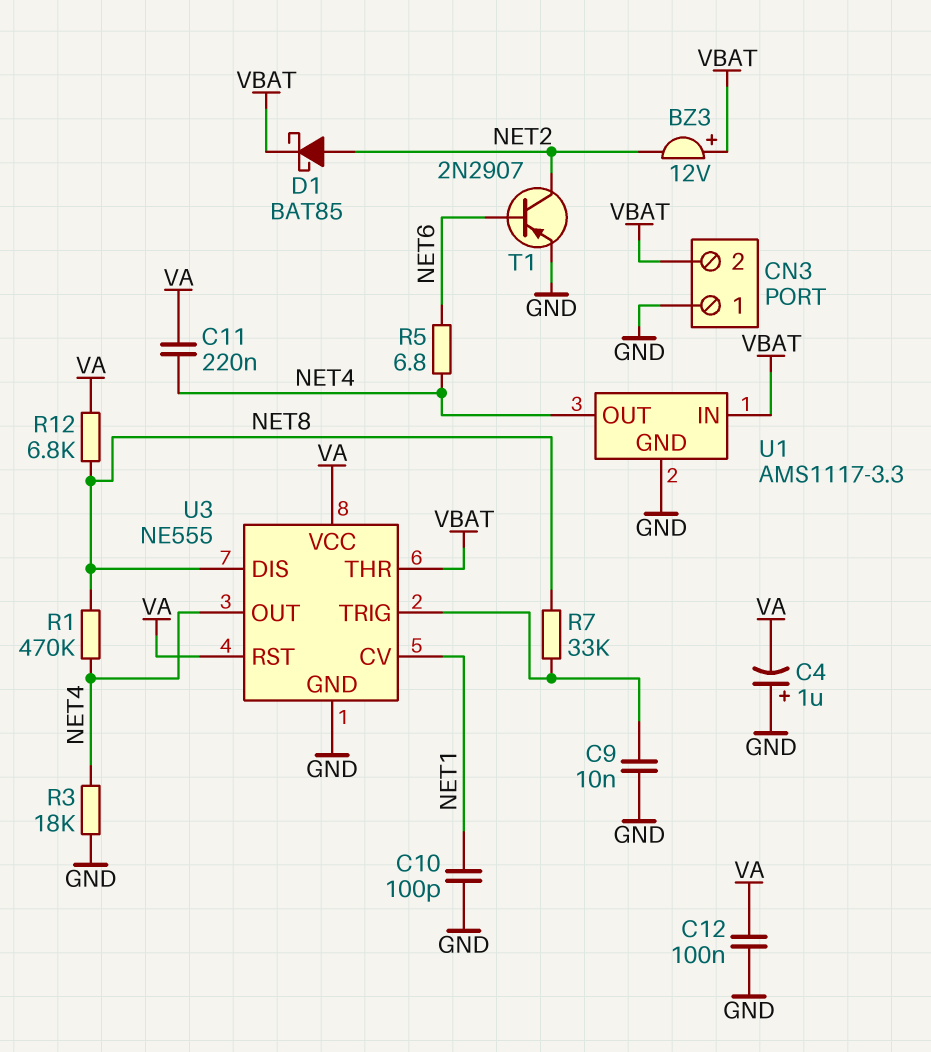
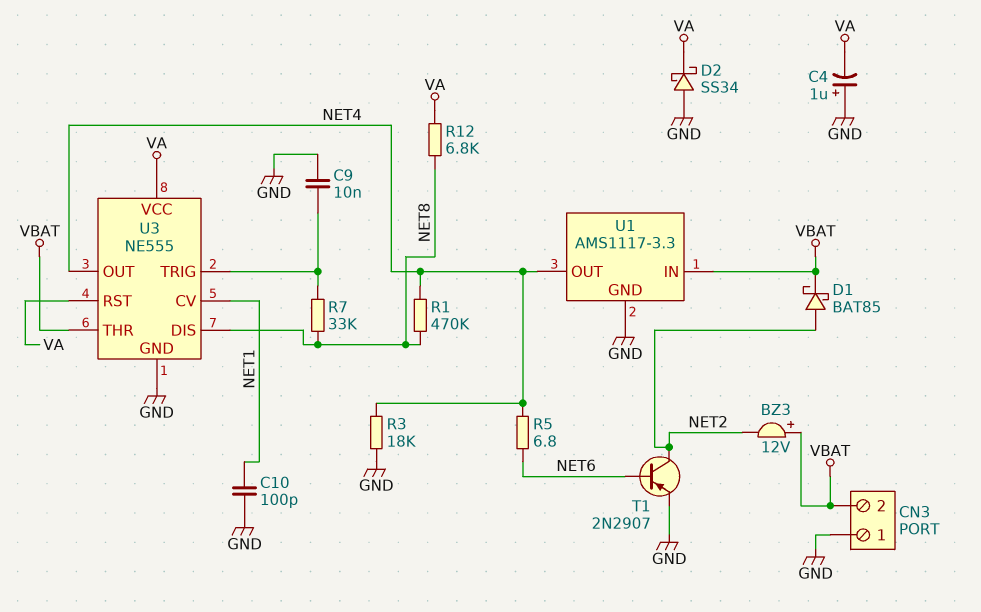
C11: 220nF (NET4, VA) -> none
C12: 100nF (GND, VA) -> none
D2: none -> schottky SS34 (A GND, K VA)

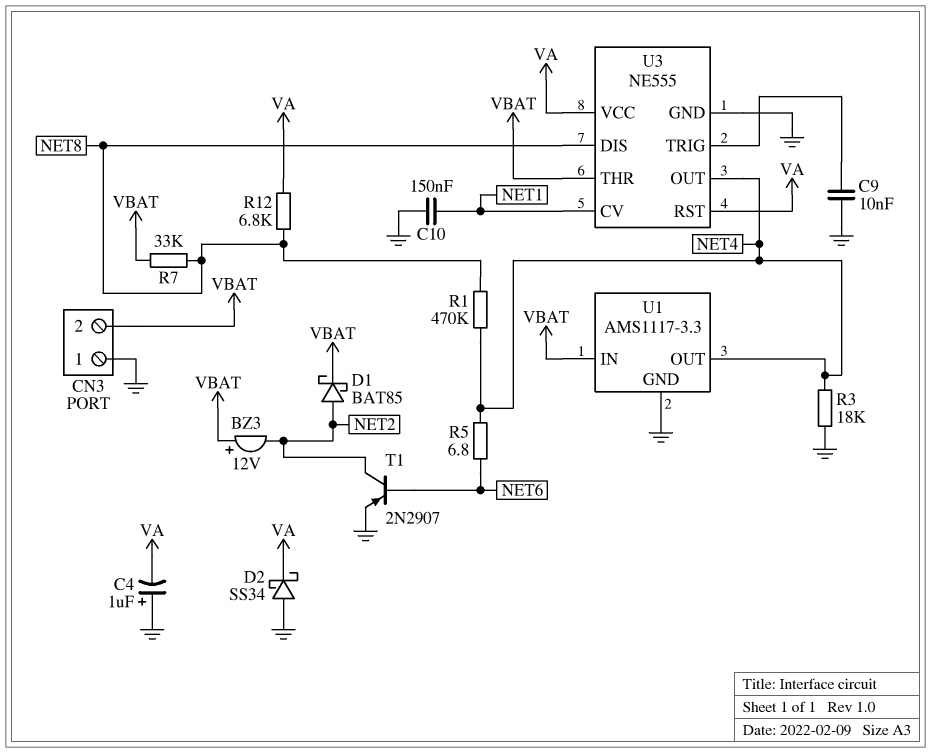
C10: 100pF (GND, NET1) -> 150nF (GND, NET1)
R7: 33k (NET8, U3/TRIG) -> 33k (NET8, VBAT)

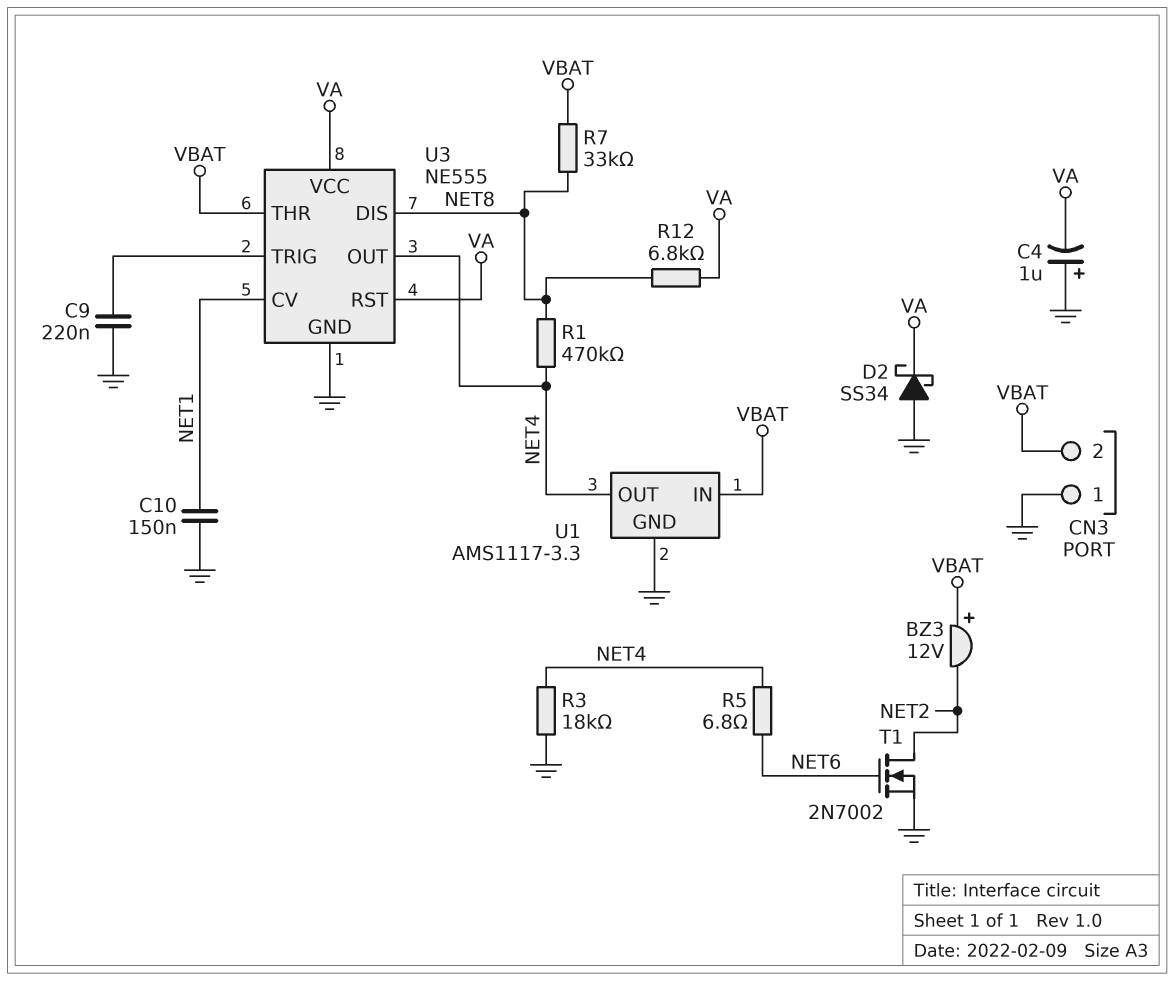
C9: 10nF (GND, U3/TRIG) -> 220nF (GND, U3/TRIG)
D1: schottky BAT85 (A NET2, K VBAT) -> none
T1: PNP 2N2907 (B NET6, C NET2, E GND) -> NMOS 2N7002 (G NET6, D NET2, S GND)

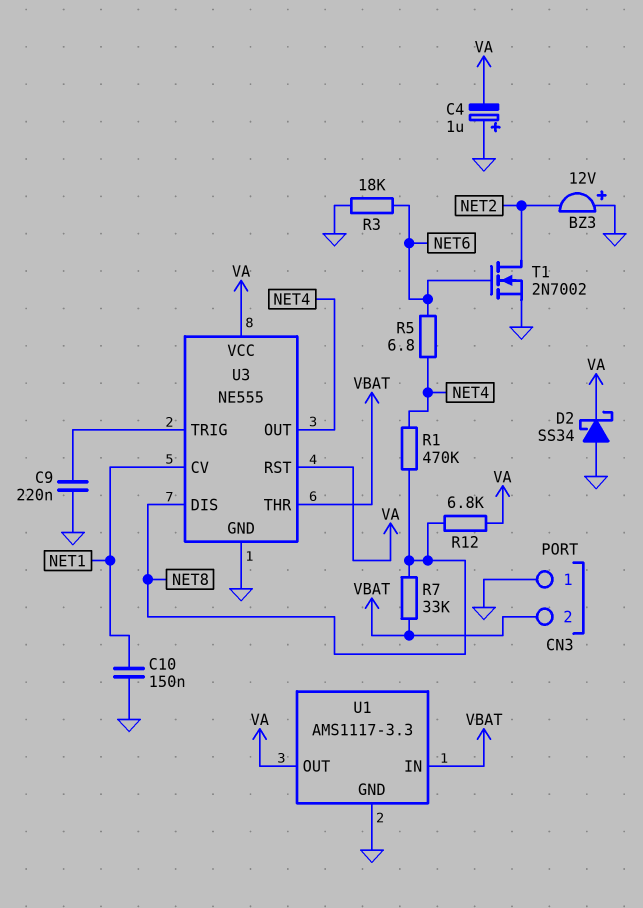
BZ3: buzzer 12V (plus VBAT, minus NET2) -> buzzer 12V (plus GND, minus NET2)
R3: 18k (GND, NET4) -> 18k (GND, NET6)
U1 pin OUT: NET4 -> VA

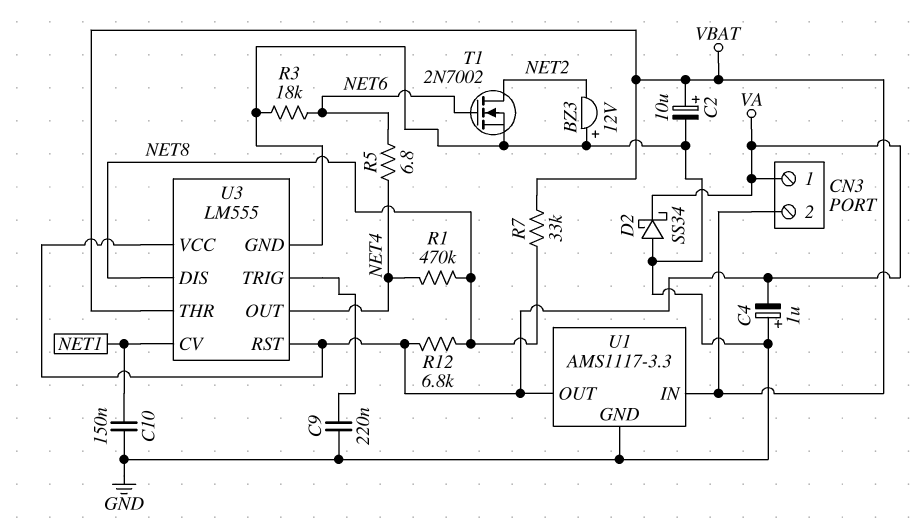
C2: none -> 10uF (plus VBAT, minus GND)
CN3 pin 1: GND -> VA
U3: NE555 -> LM555

